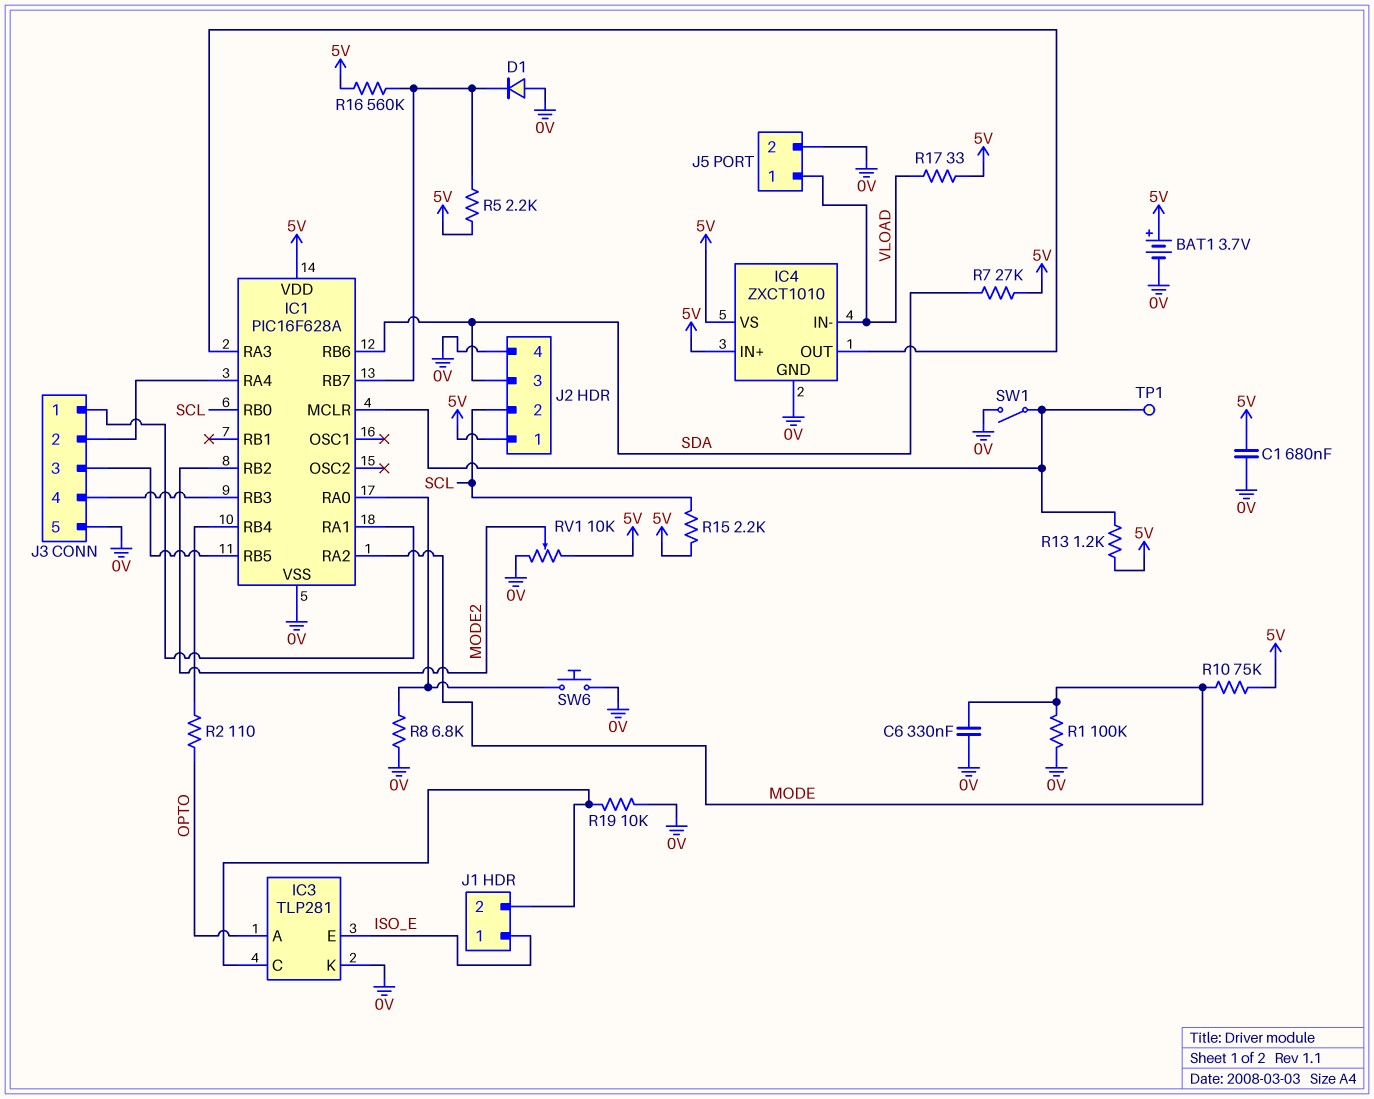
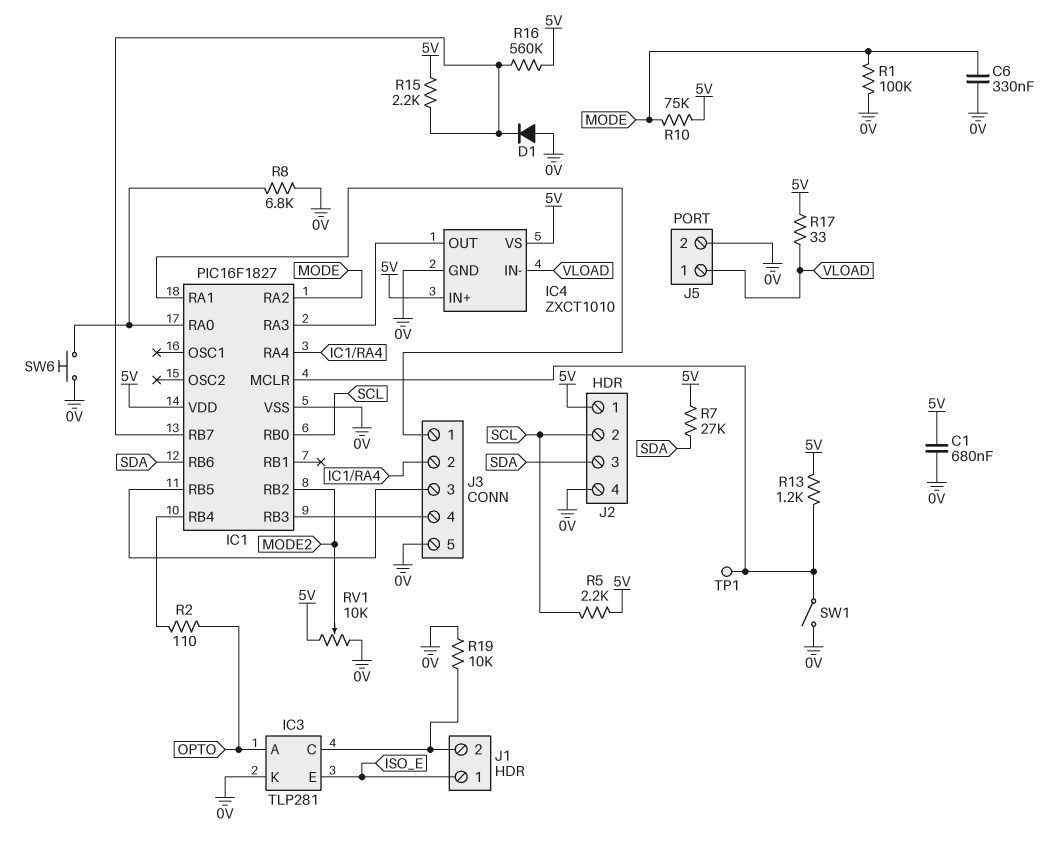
BAT1: 3.7V (plus 5V, minus 0V) -> none
IC1: PIC16F628A -> PIC16F1827
R5: 2.2k (5V, IC1/RB7) -> 2.2k (5V, SCL)
R15: 2.2k (5V, SCL) -> 2.2k (5V, IC1/RB7)

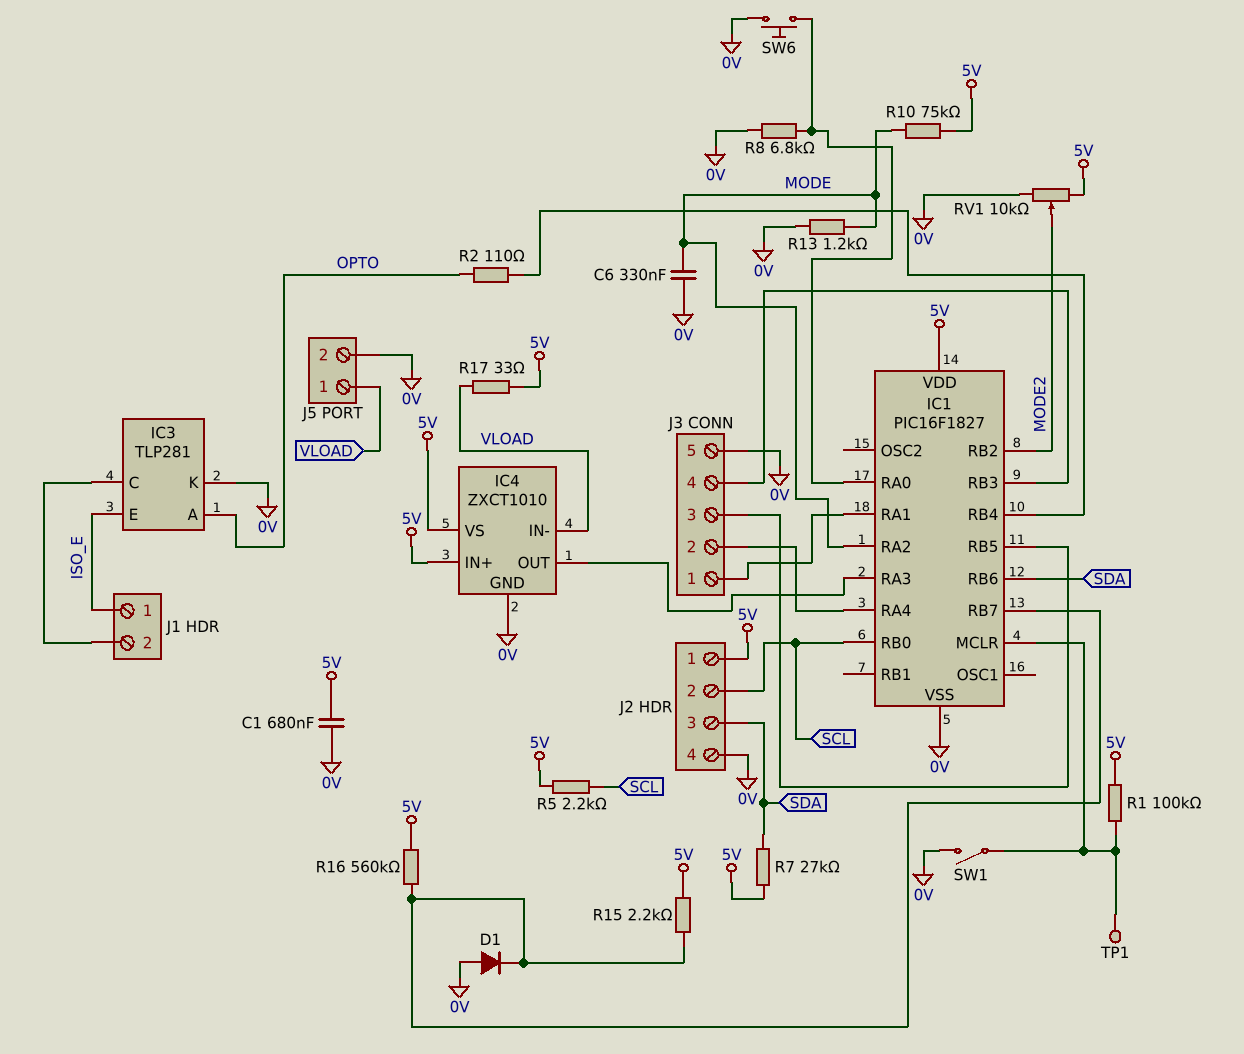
R1: 100k (0V, MODE) -> 100k (5V, IC1/MCLR)
R13: 1.2k (5V, IC1/MCLR) -> 1.2k (0V, MODE)
R19: 10k (0V, IC3/C) -> none

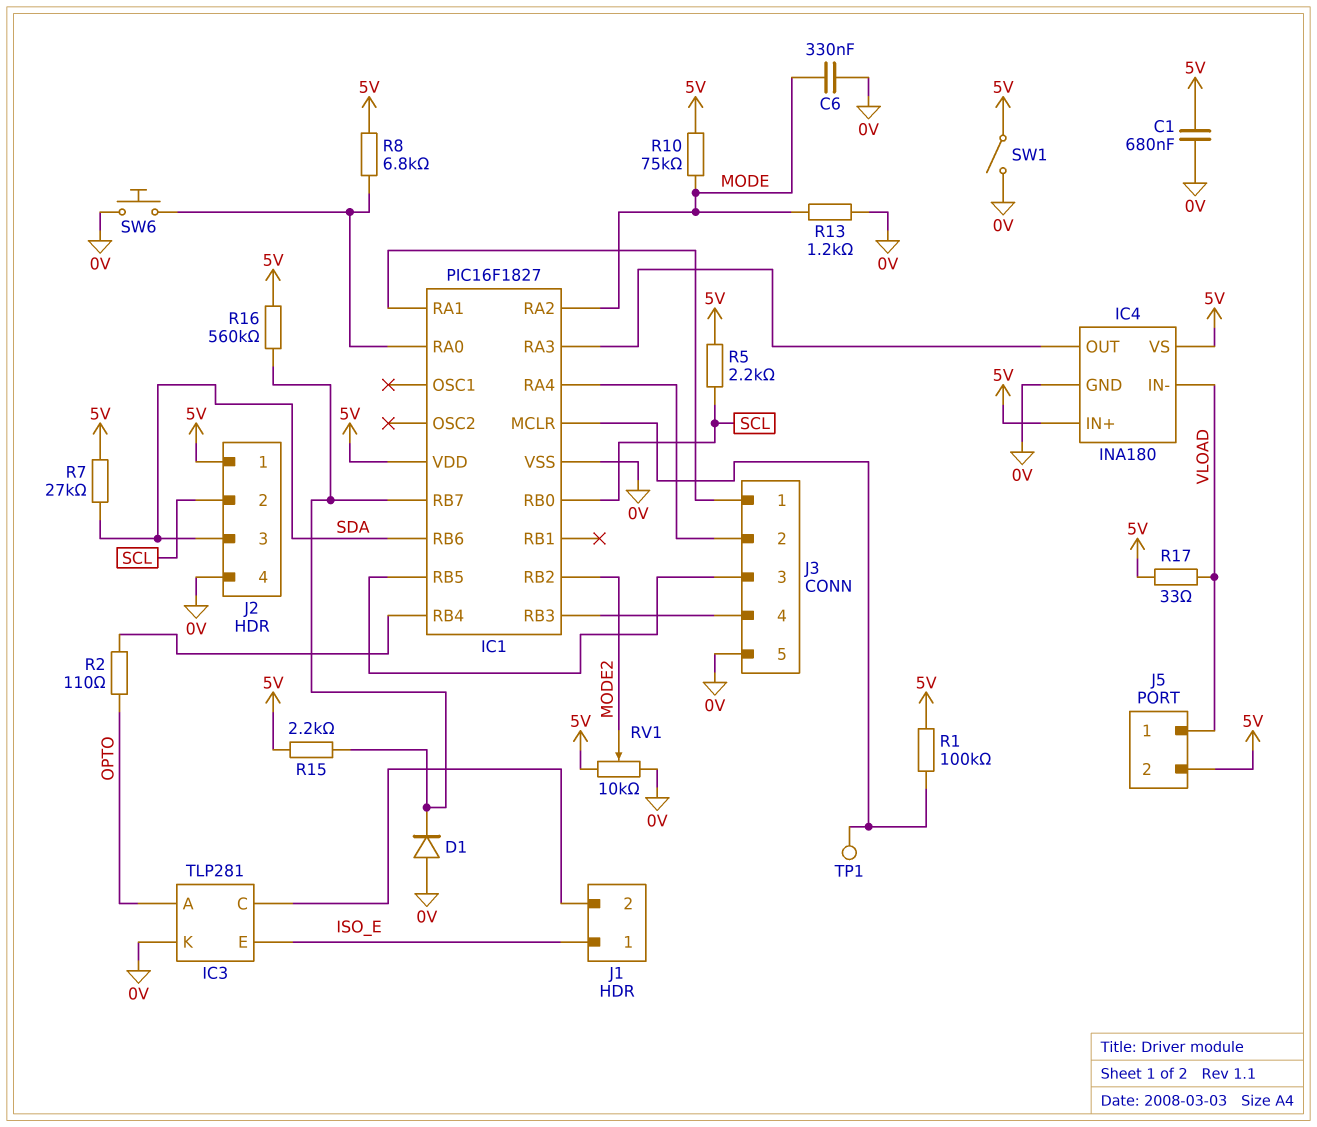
IC4: ZXCT1010 -> INA180
J5 pin 2: 0V -> 5V
R8: 6.8k (0V, IC1/RA0) -> 6.8k (5V, IC1/RA0)
SW1: switch (0V, IC1/MCLR) -> switch (0V, 5V)

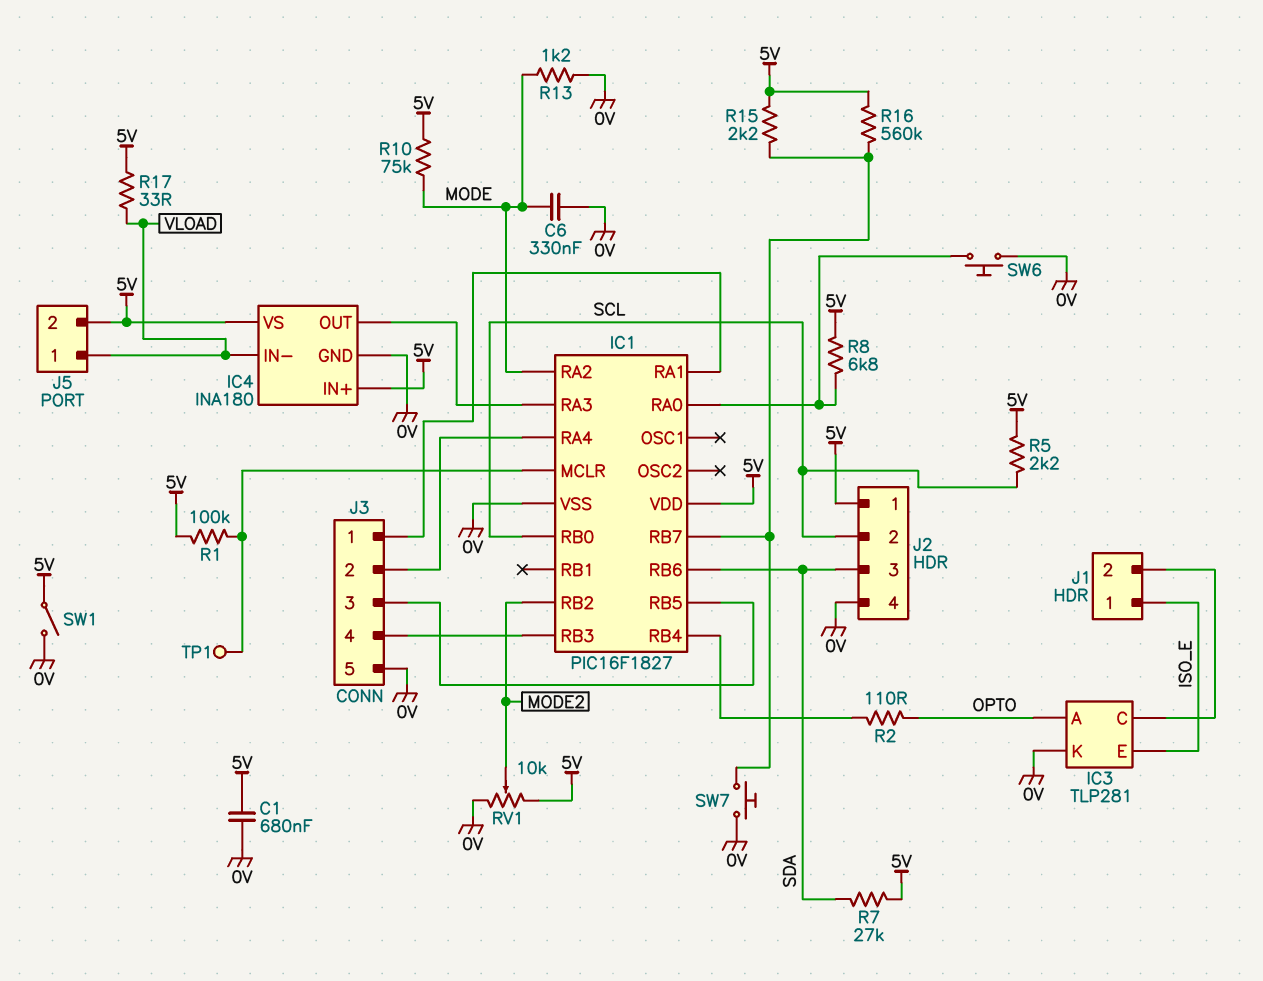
D1: diode (A 0V, K IC1/RB7) -> none
SW7: none -> button (0V, IC1/RB7)

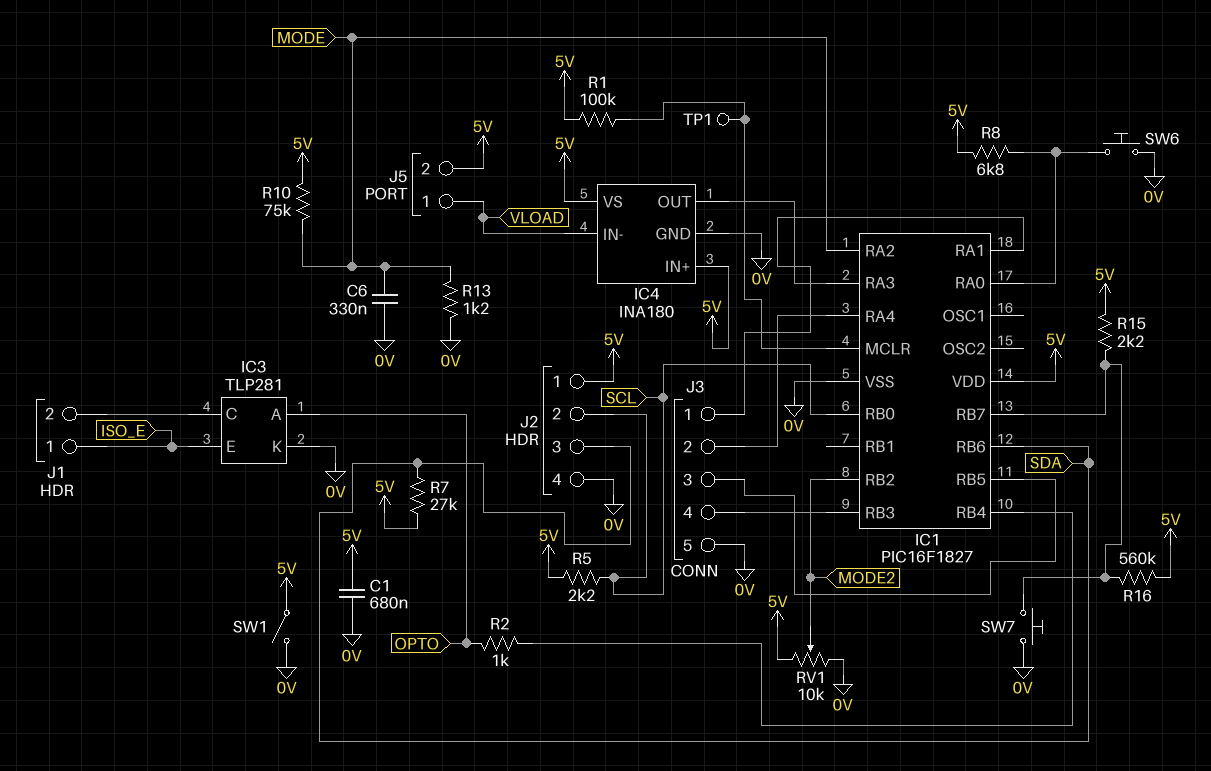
R2: 110 (IC1/RB4, OPTO) -> 1k (IC1/RB4, OPTO)
R17: 33 (5V, VLOAD) -> none

